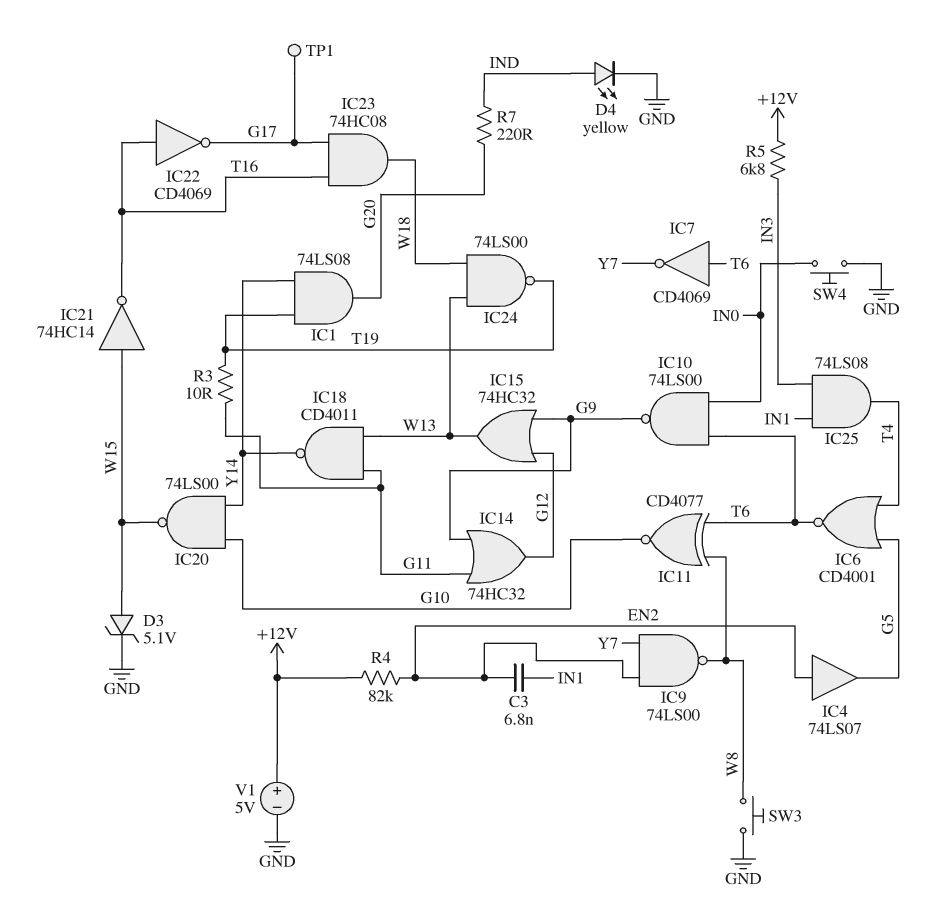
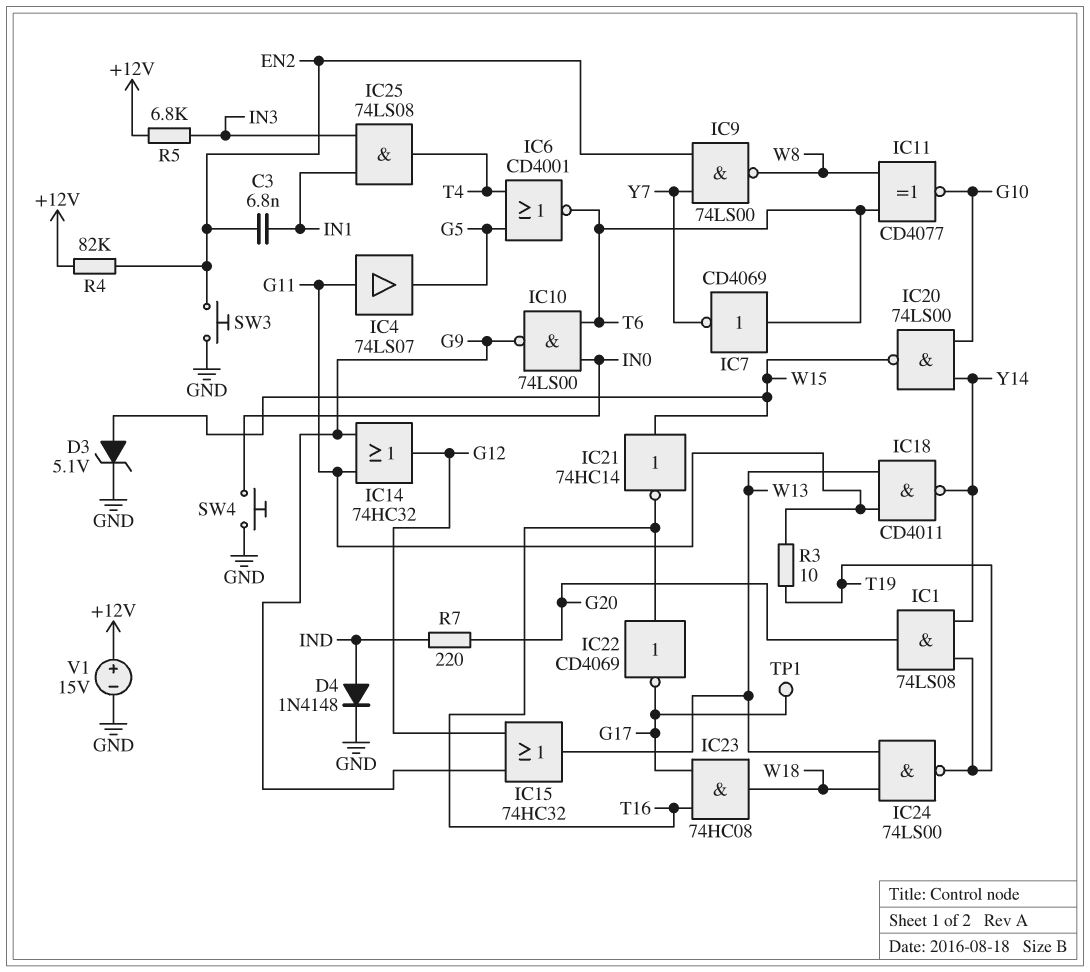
D4: LED yellow (A IND, K GND) -> diode 1N4148 (A IND, K GND)
IC4: buffer 74LS07 (in EN2, out G5) -> buffer 74LS07 (in G11, out G5)
SW3: button (GND, W8) -> button (EN2, GND)
V1: 5V (plus +12V, minus GND) -> 15V (plus +12V, minus GND)

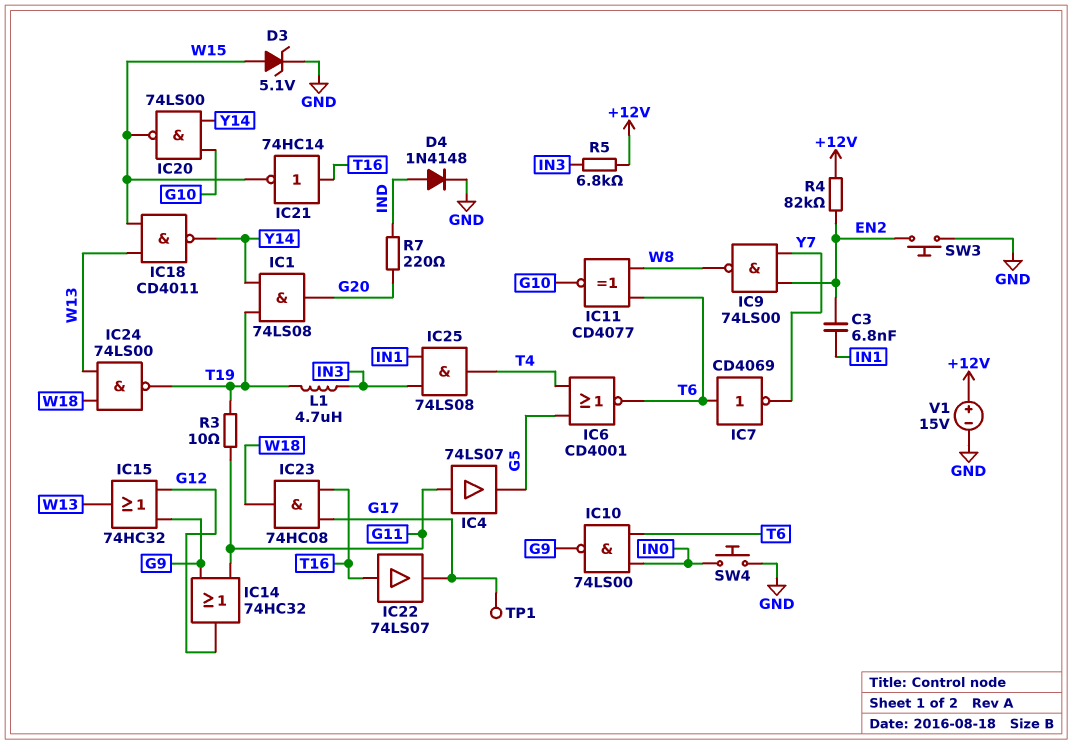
IC18: NAND CD4011 (in G11, in W13, out Y14) -> NAND CD4011 (in W13, in W15, out Y14)
IC21: NOT 74HC14 (in W15, out T16) -> NOT 74HC14 (in T16, out W15)
IC22: NOT CD4069 (in T16, out G17) -> buffer 74LS07 (in T16, out G17)
L1: none -> 4.7uH (IN3, T19)

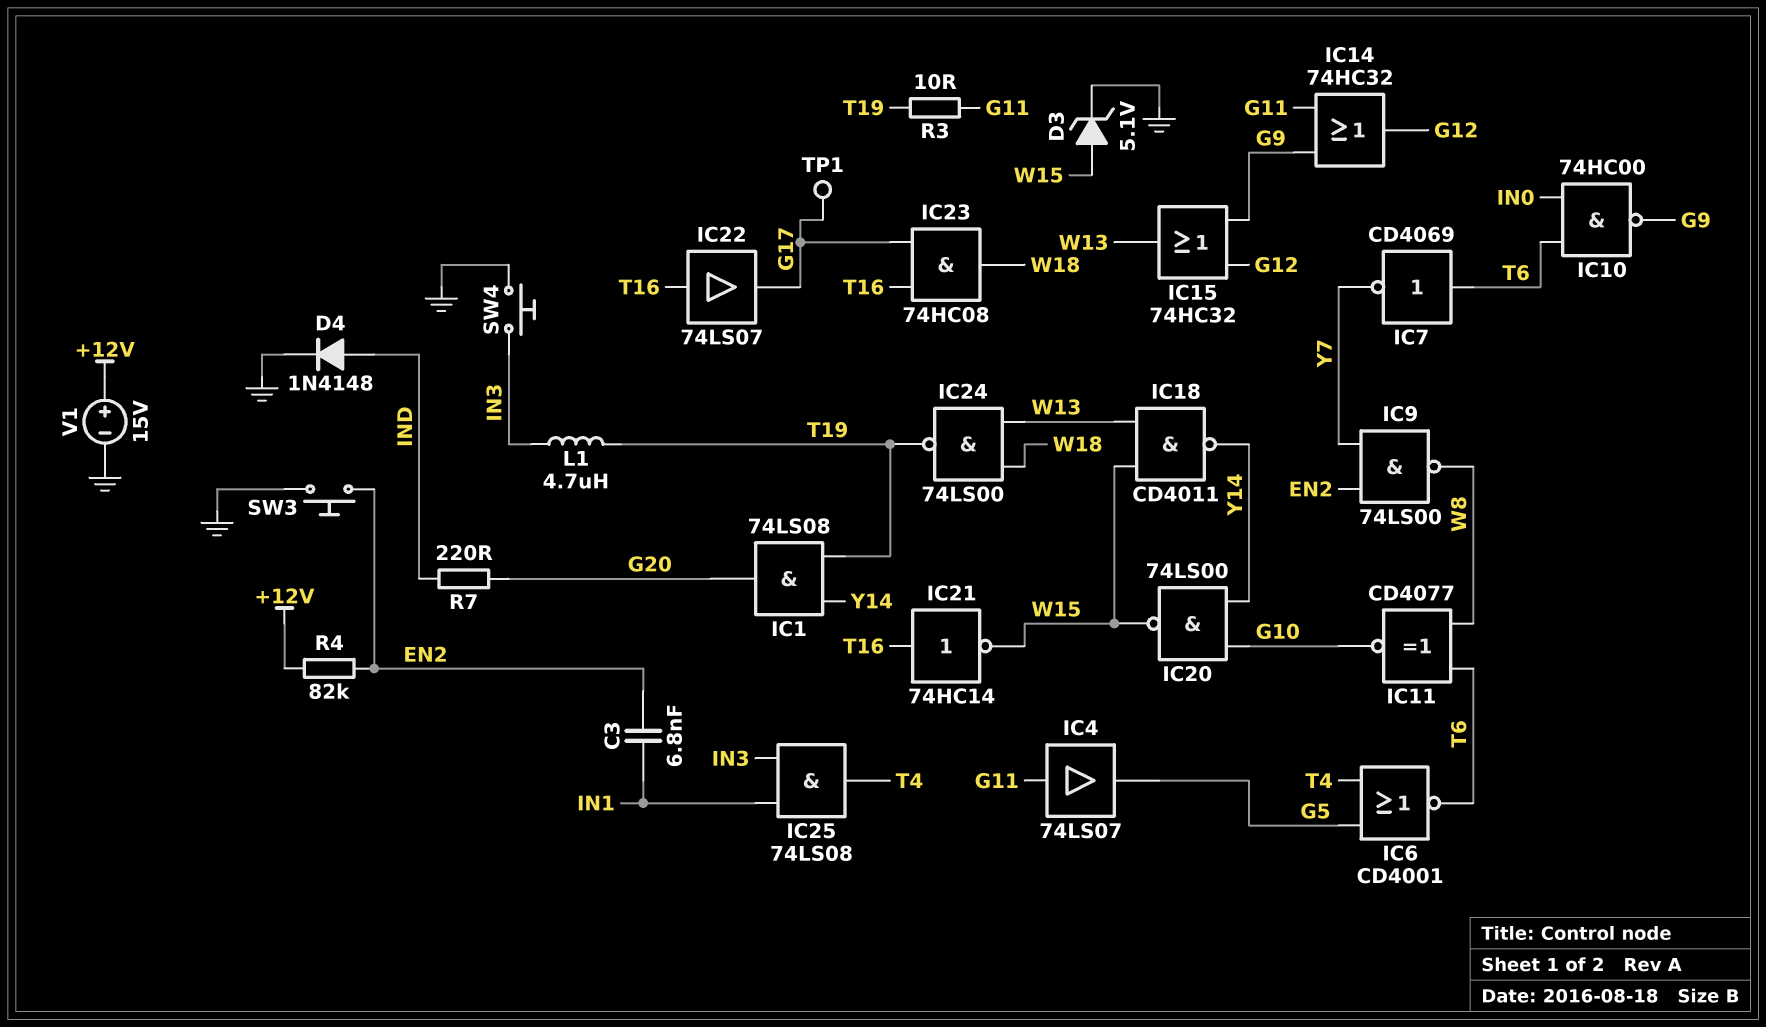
IC10: NAND 74LS00 (in IN0, in T6, out G9) -> NAND 74HC00 (in IN0, in T6, out G9)
R5: 6.8k (+12V, IN3) -> none
SW4: button (GND, IN0) -> button (GND, IN3)

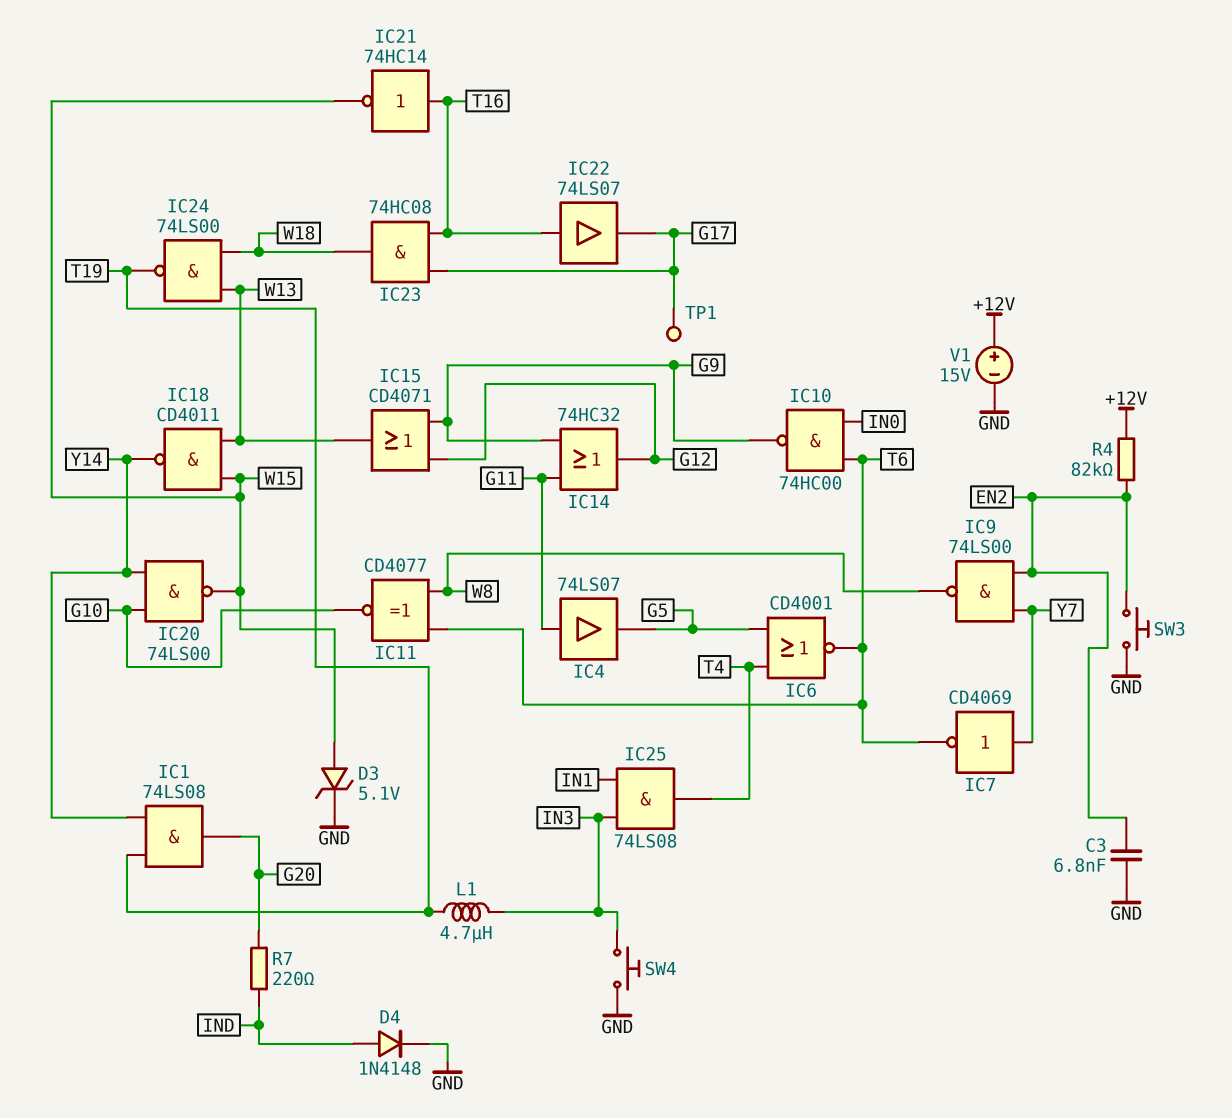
C3: 6.8nF (EN2, IN1) -> 6.8nF (EN2, GND)
IC7: NOT CD4069 (in T6, out Y7) -> NOT CD4069 (in Y7, out T6)
IC15: OR 74HC32 (in G9, in G12, out W13) -> OR CD4071 (in G9, in G12, out W13)
R3: 10 (G11, T19) -> none

